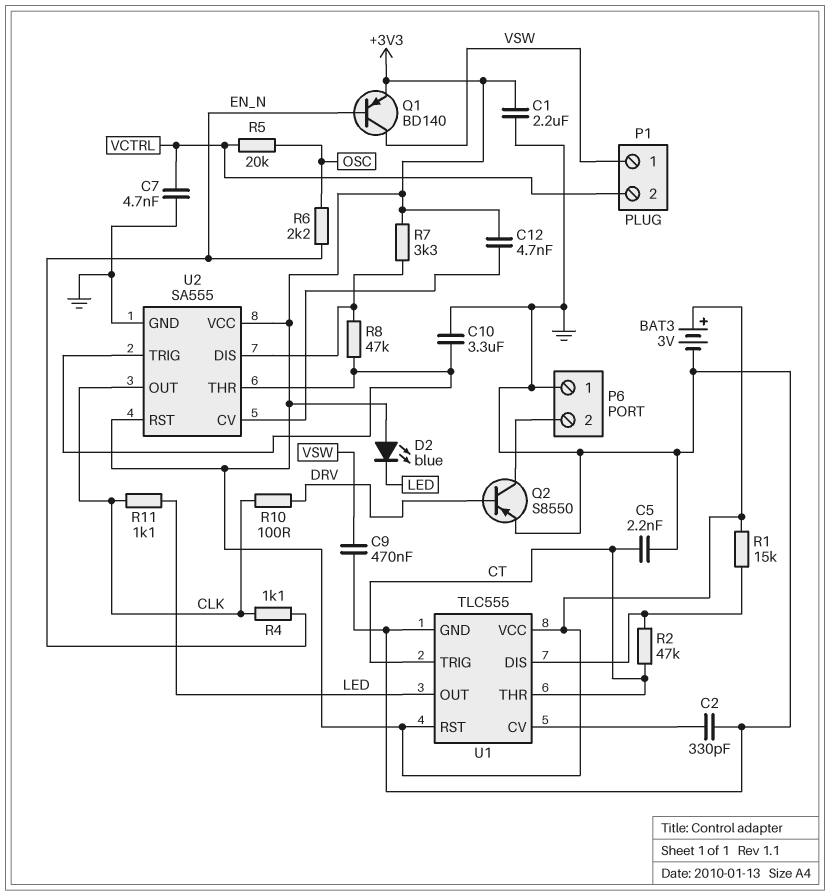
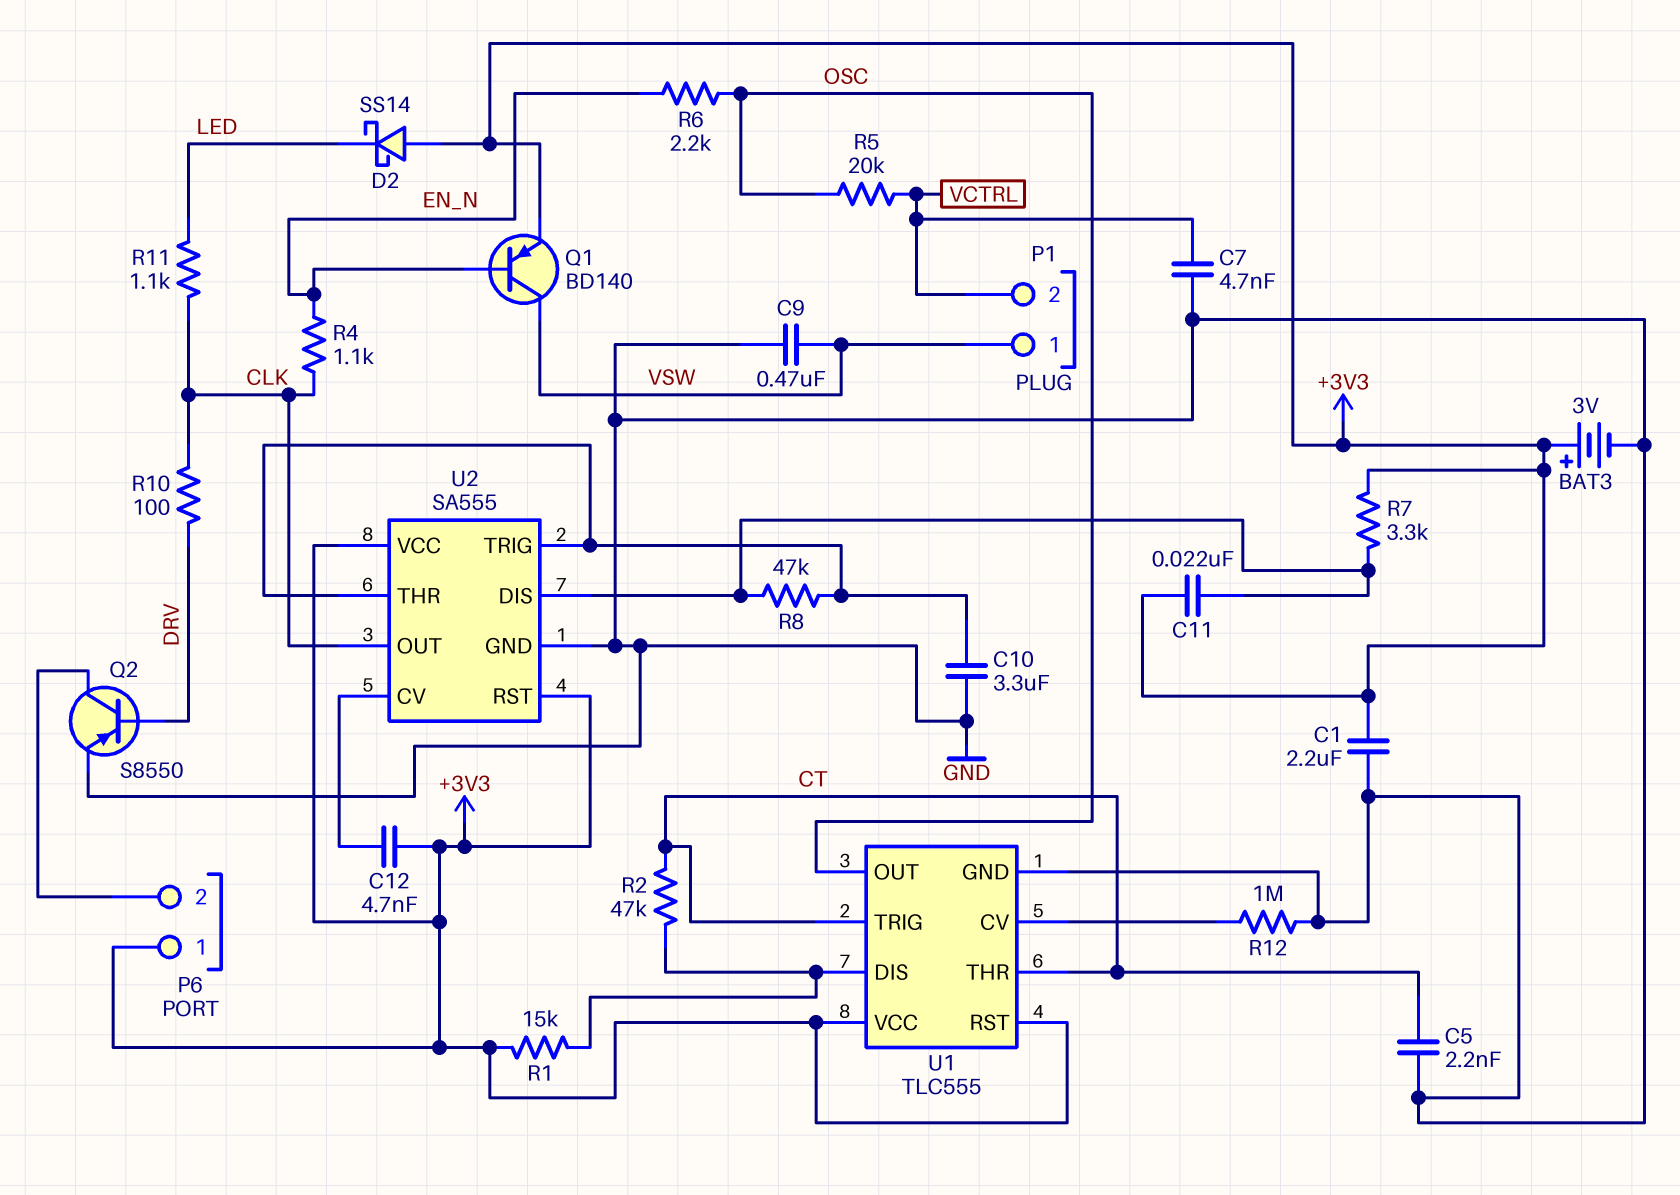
C2: 330pF (GND, U1/CV) -> none
C11: none -> 22nF (+3V3, U2/DIS)
D2: LED blue (A +3V3, K LED) -> schottky SS14 (A +3V3, K LED)
P6 pin 1: GND -> +3V3
R12: none -> 1M (GND, U1/CV)
U1 pin OUT: LED -> OSC

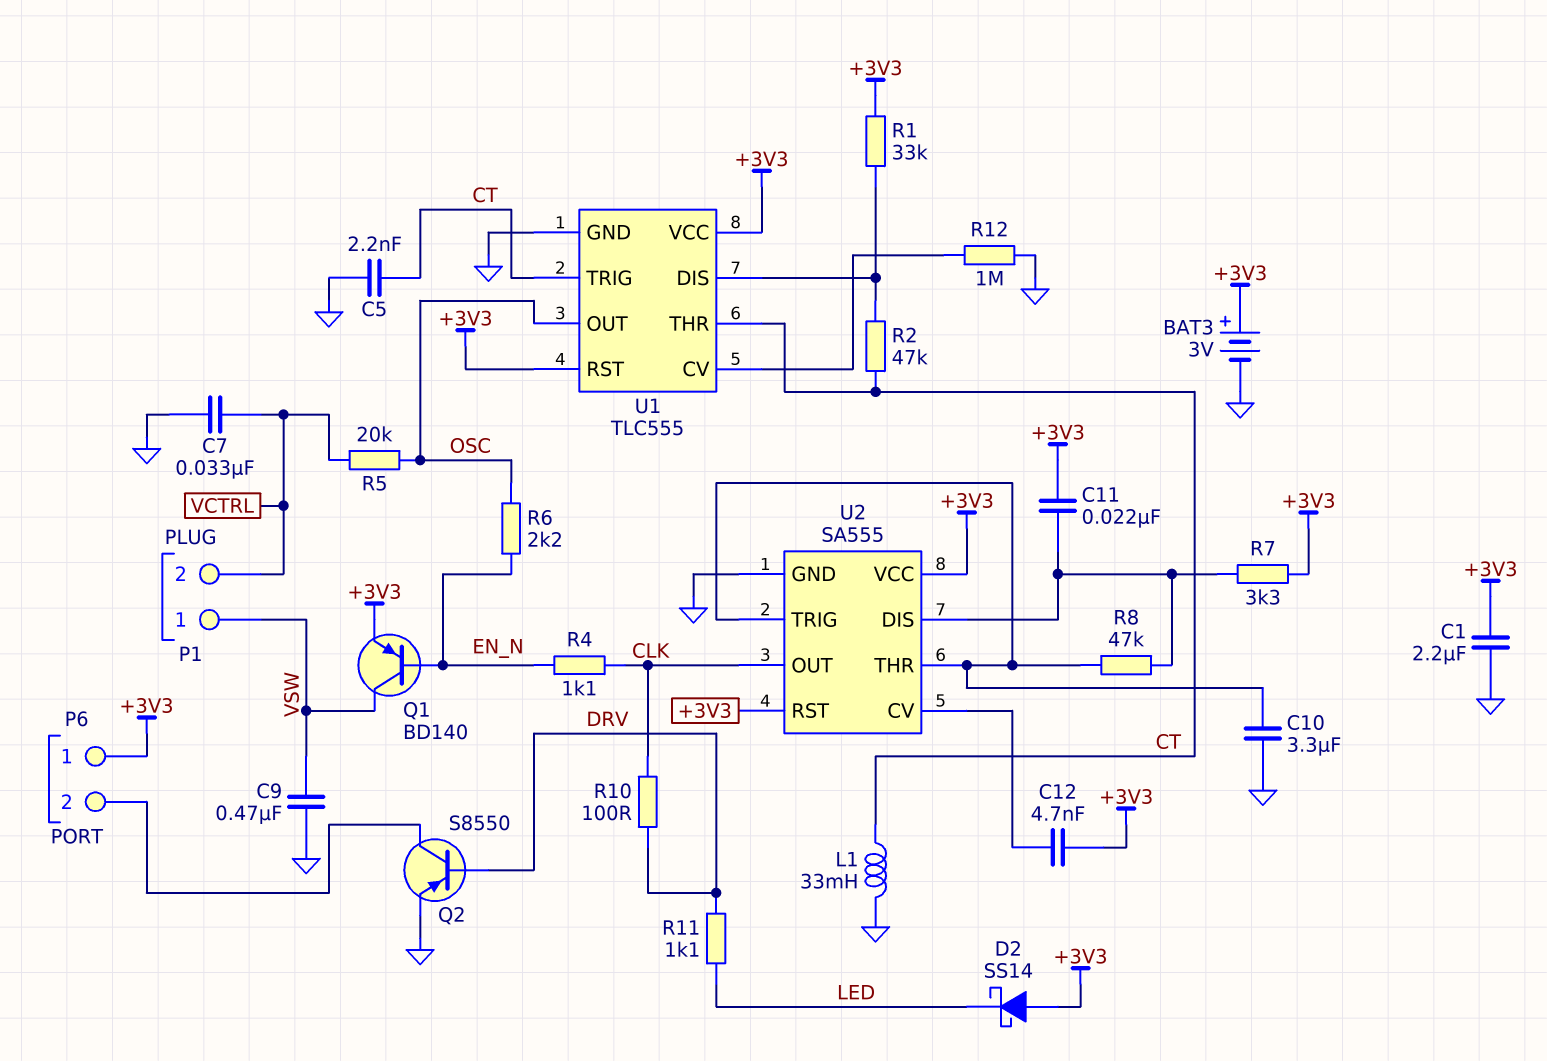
C7: 4.7nF (GND, VCTRL) -> 33nF (GND, VCTRL)
L1: none -> 33mH (CT, GND)
R1: 15k (+3V3, U1/DIS) -> 33k (+3V3, U1/DIS)
R11: 1.1k (CLK, LED) -> 1.1k (DRV, LED)

